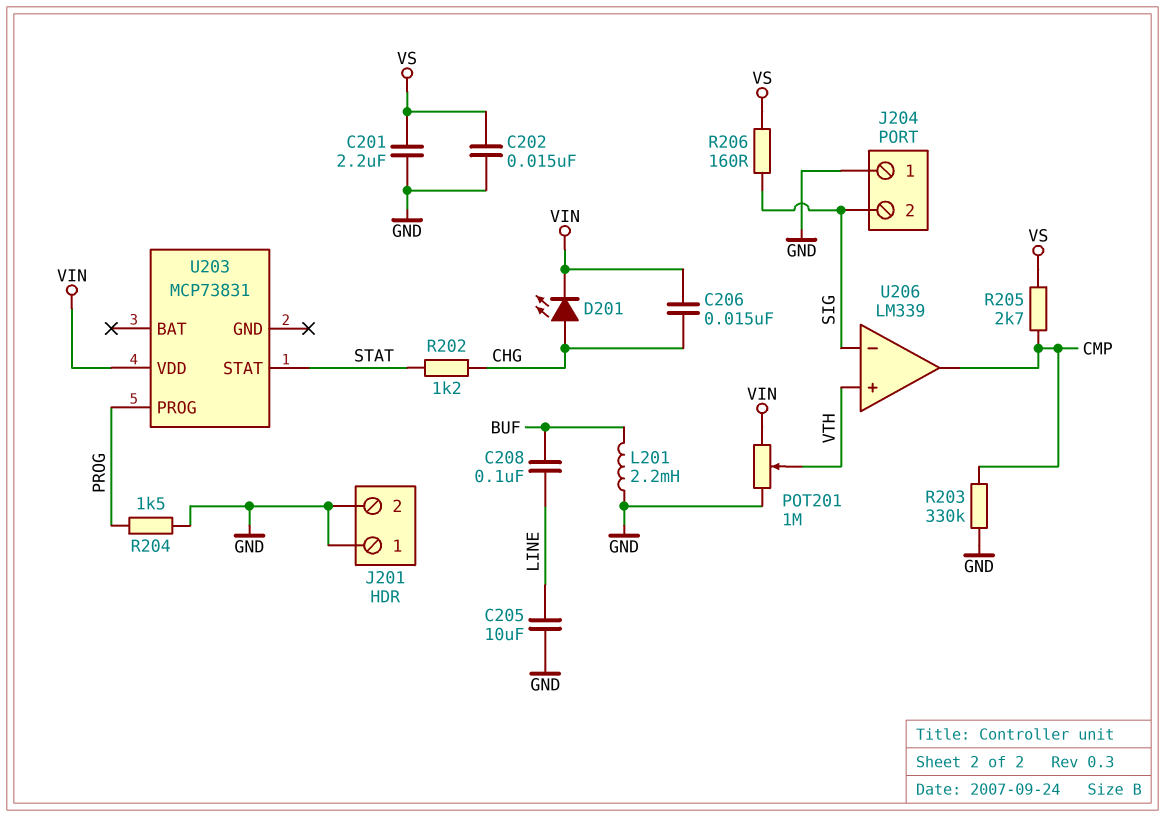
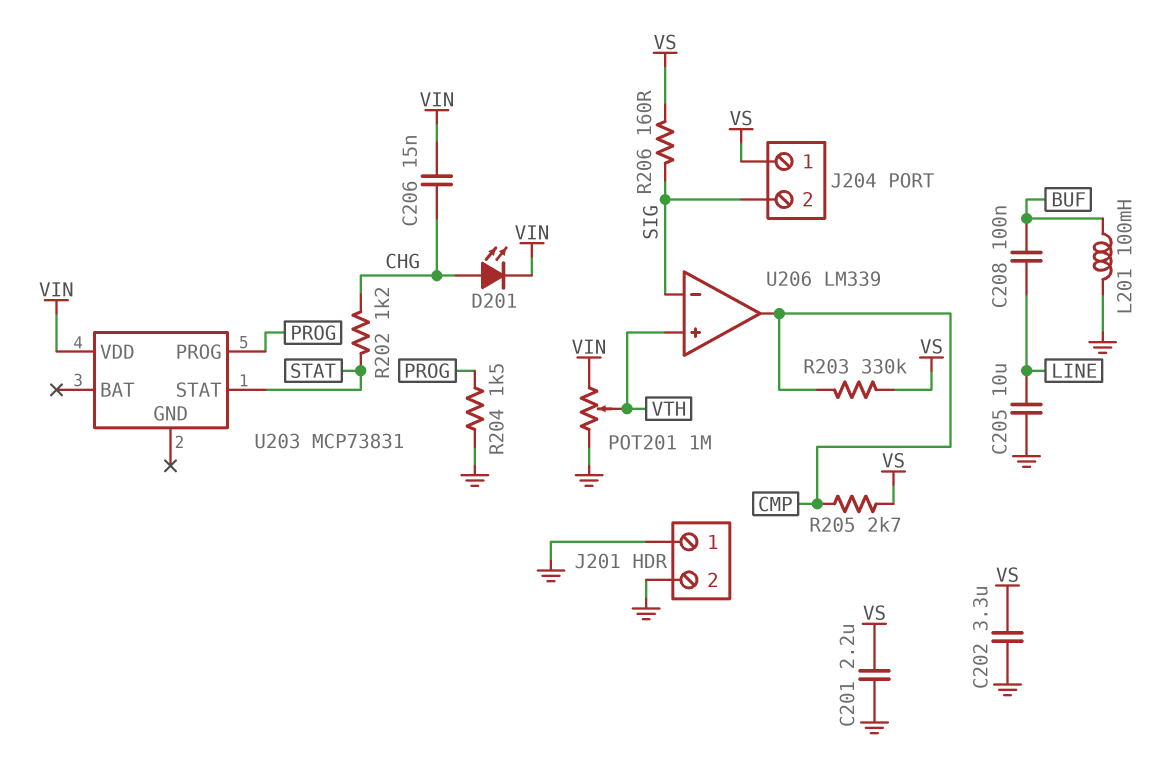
C202: 15nF (GND, VS) -> 3.3uF (GND, VS)
J204 pin 1: GND -> VS
L201: 2.2mH (BUF, GND) -> 100mH (BUF, GND)
R203: 330k (CMP, GND) -> 330k (CMP, VS)

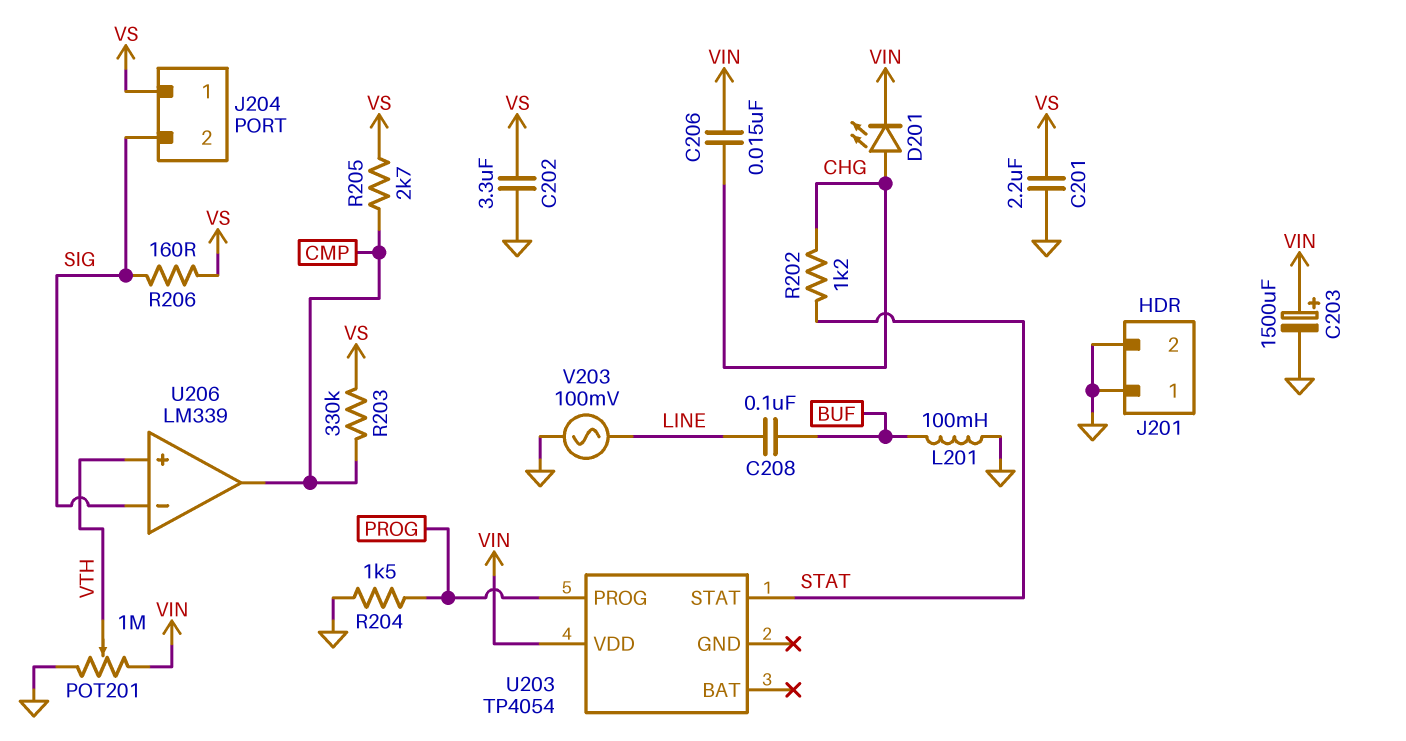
C203: none -> 1500uF (plus VIN, minus GND)
C205: 10uF (GND, LINE) -> none
U203: MCP73831 -> TP4054
V203: none -> AC 100mV (GND, LINE)

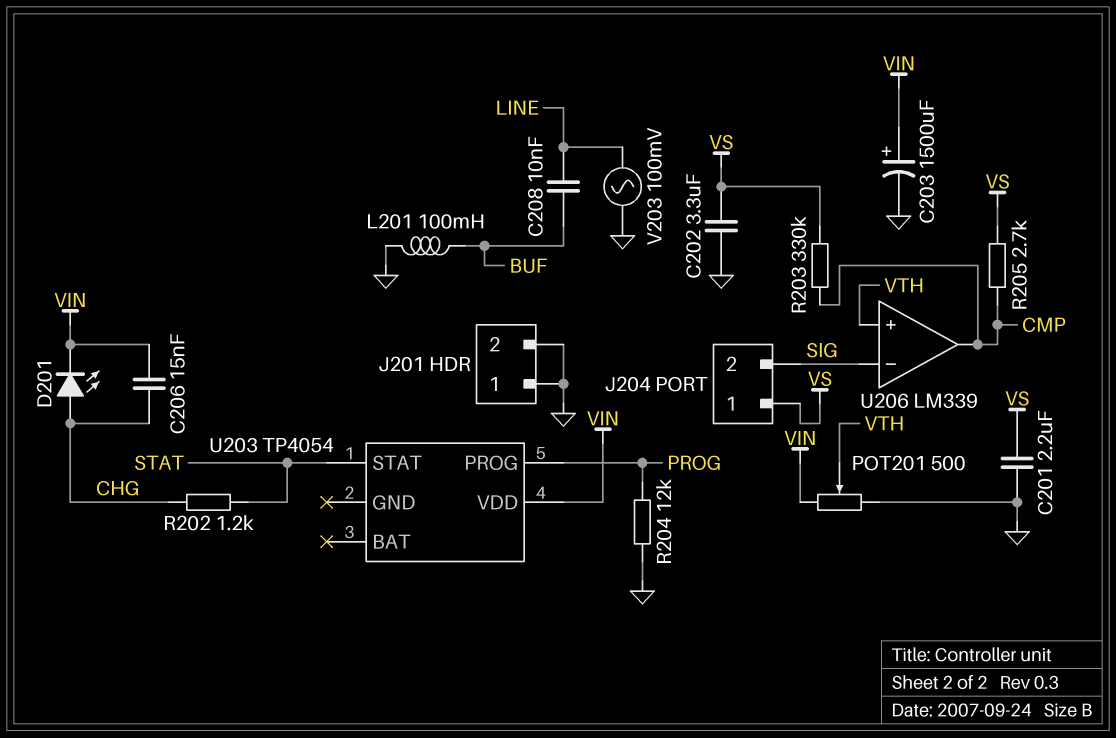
C208: 100nF (BUF, LINE) -> 10nF (BUF, LINE)
POT201: 1M (GND, VIN, wiper VTH) -> 500 (GND, VIN, wiper VTH)
R204: 1.5k (GND, PROG) -> 12k (GND, PROG)
R206: 160 (SIG, VS) -> none

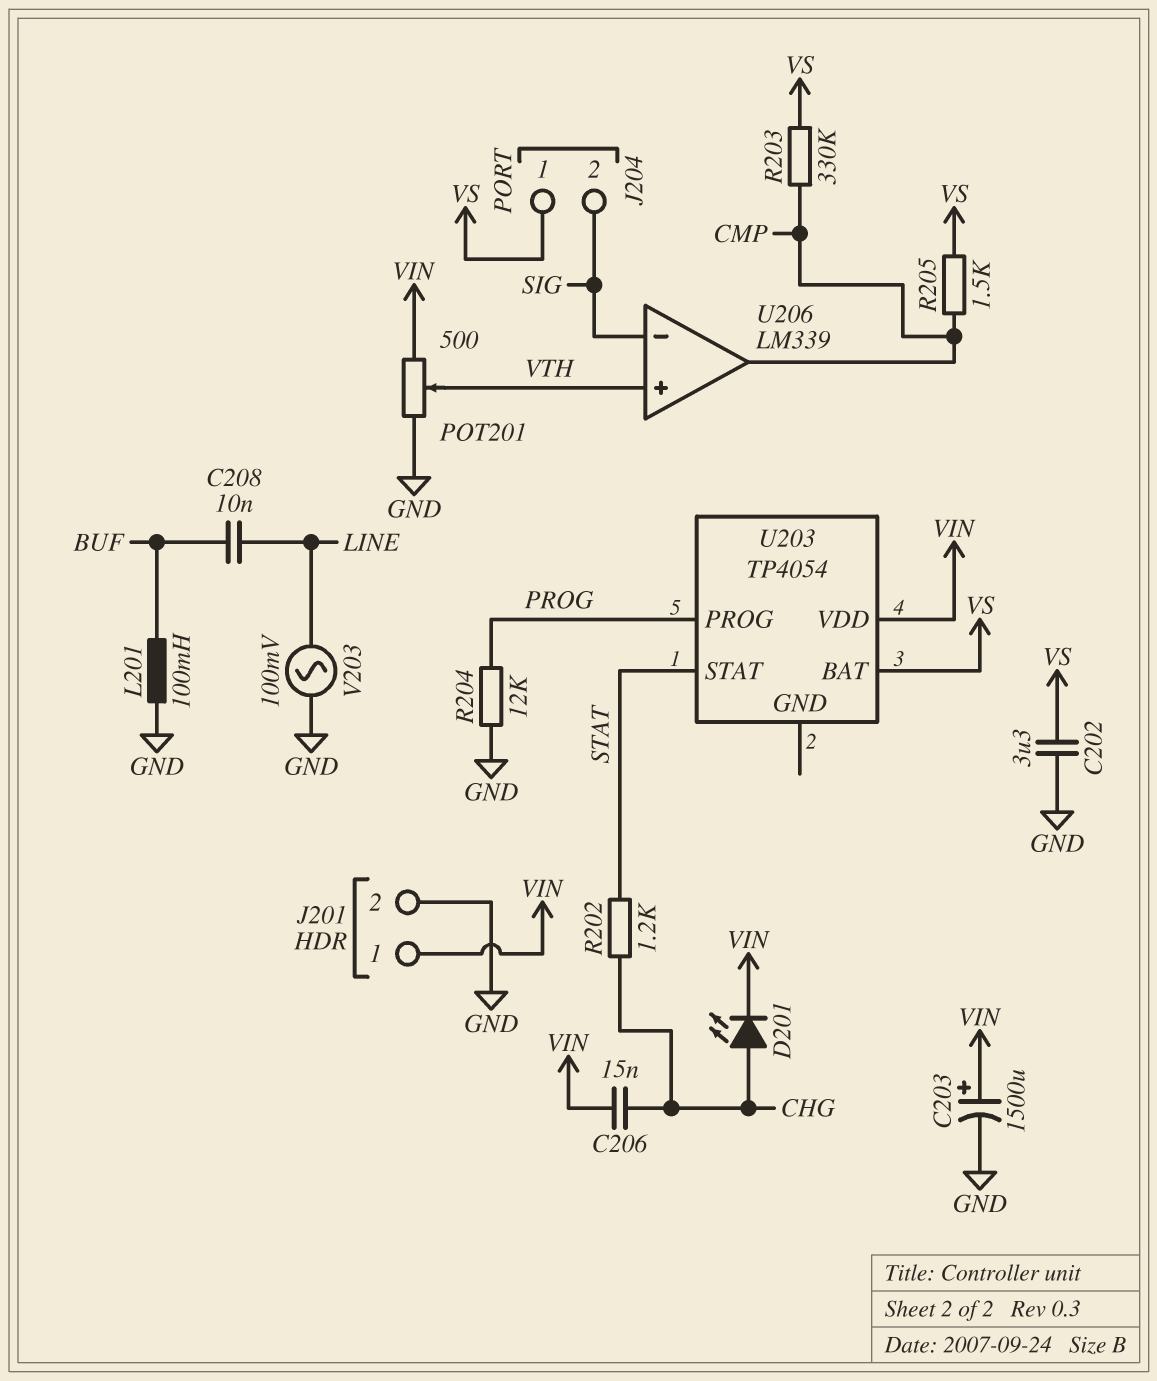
C201: 2.2uF (GND, VS) -> none
J201 pin 1: GND -> VIN
R205: 2.7k (CMP, VS) -> 1.5k (CMP, VS)
U203 pin BAT: none -> VS

